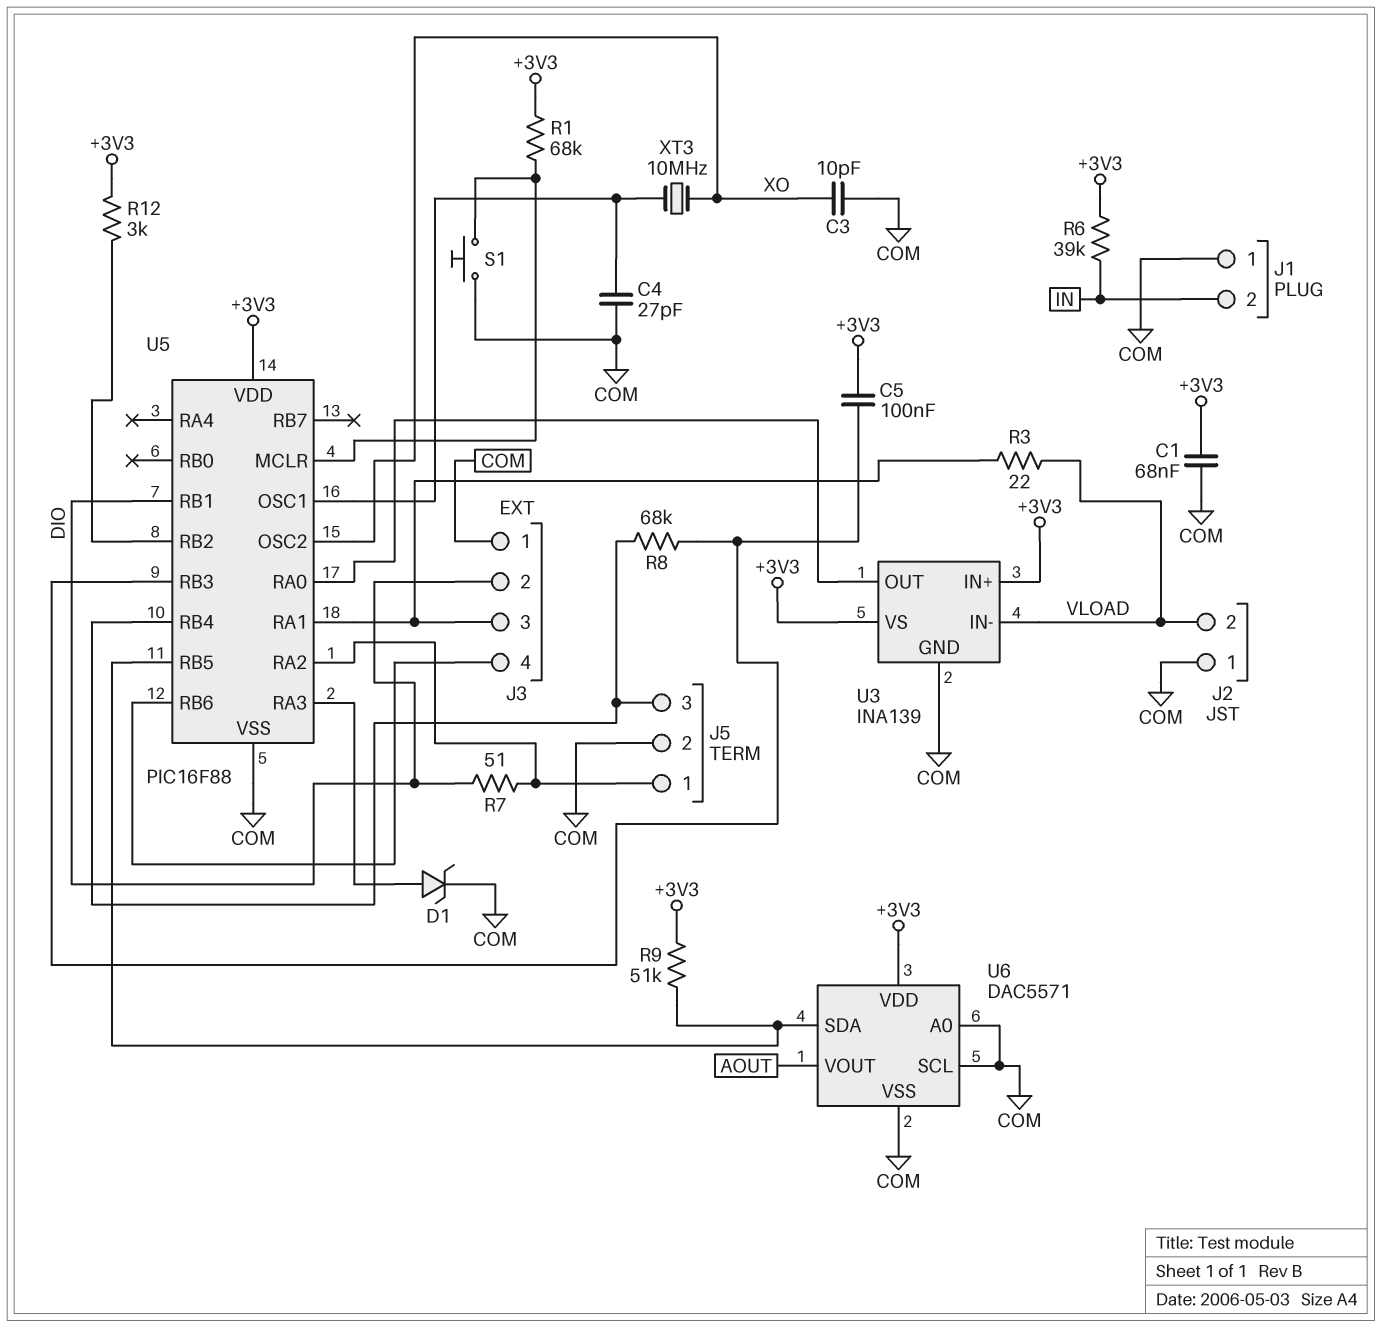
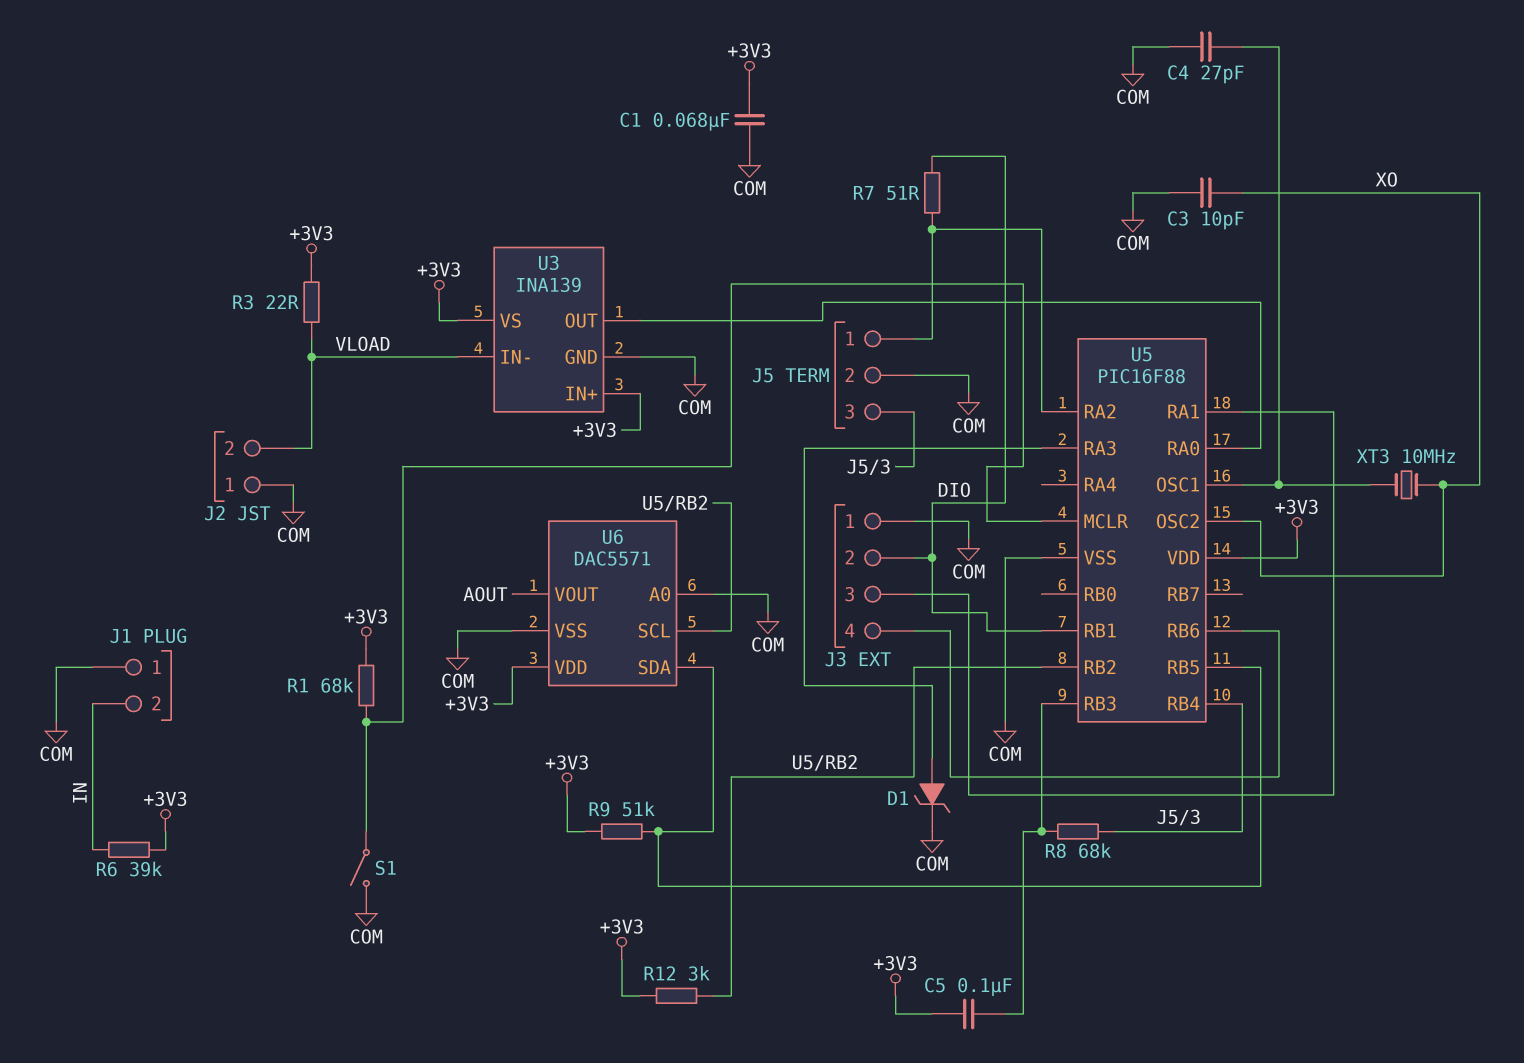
R3: 22 (J3/3, VLOAD) -> 22 (+3V3, VLOAD)
S1: button (COM, U5/MCLR) -> switch (COM, U5/MCLR)
U6 pin SCL: COM -> U5/RB2

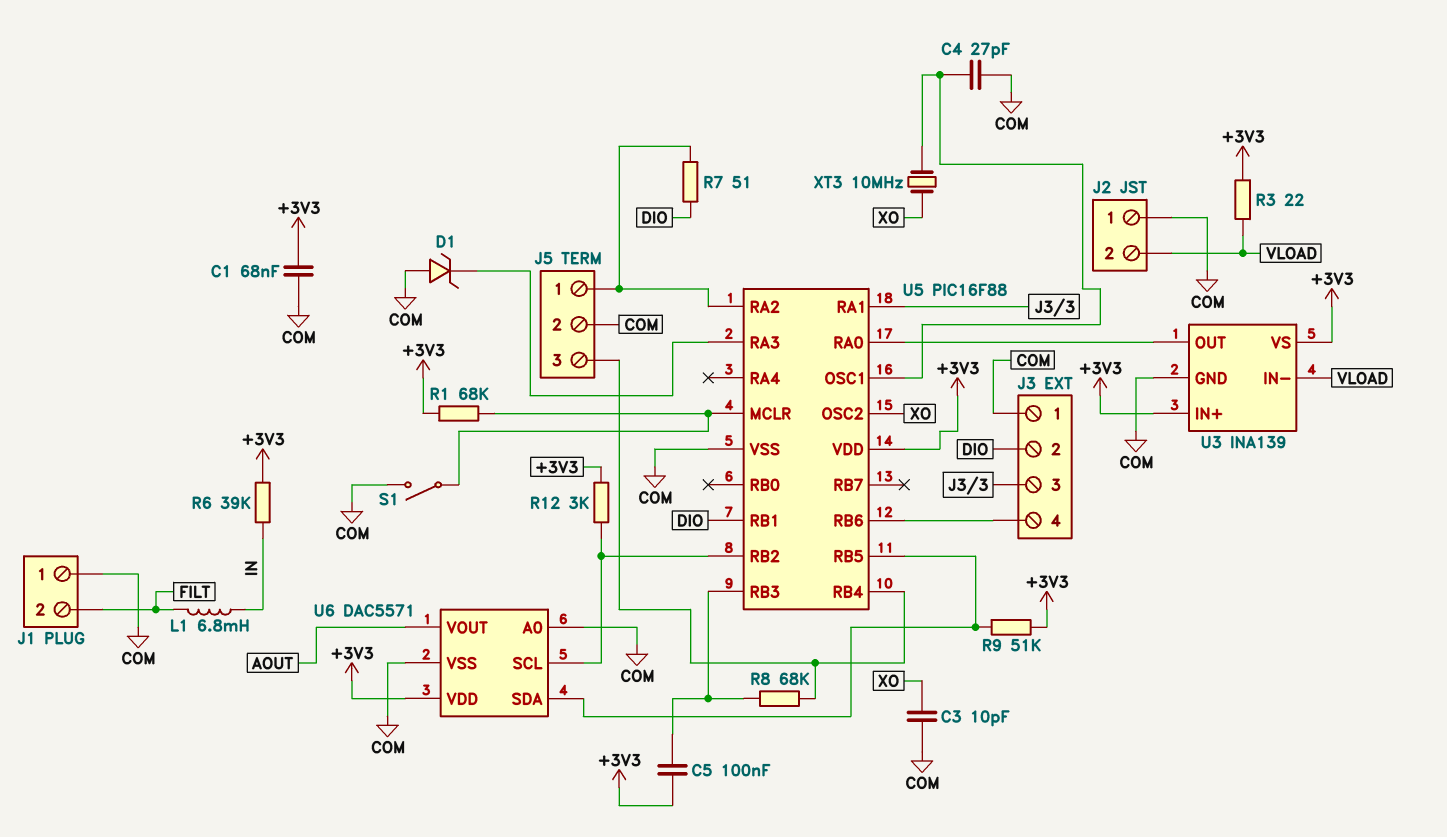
D1: zener (A U5/RA3, K COM) -> zener (A COM, K U5/RA3)
J1 pin 2: IN -> FILT
L1: none -> 6.8mH (FILT, IN)

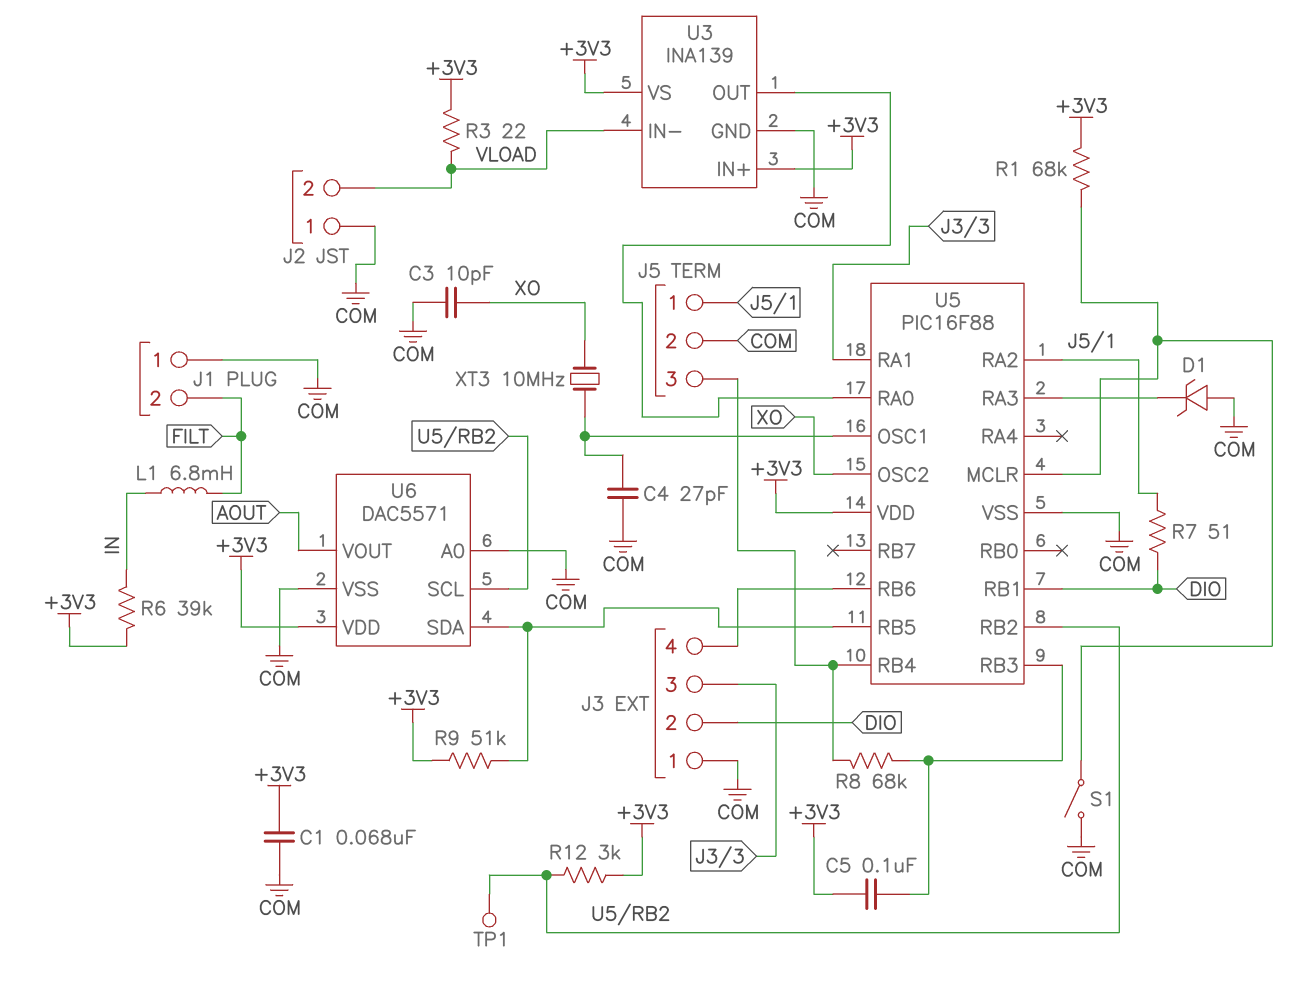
TP1: none -> test point (U5/RB2)

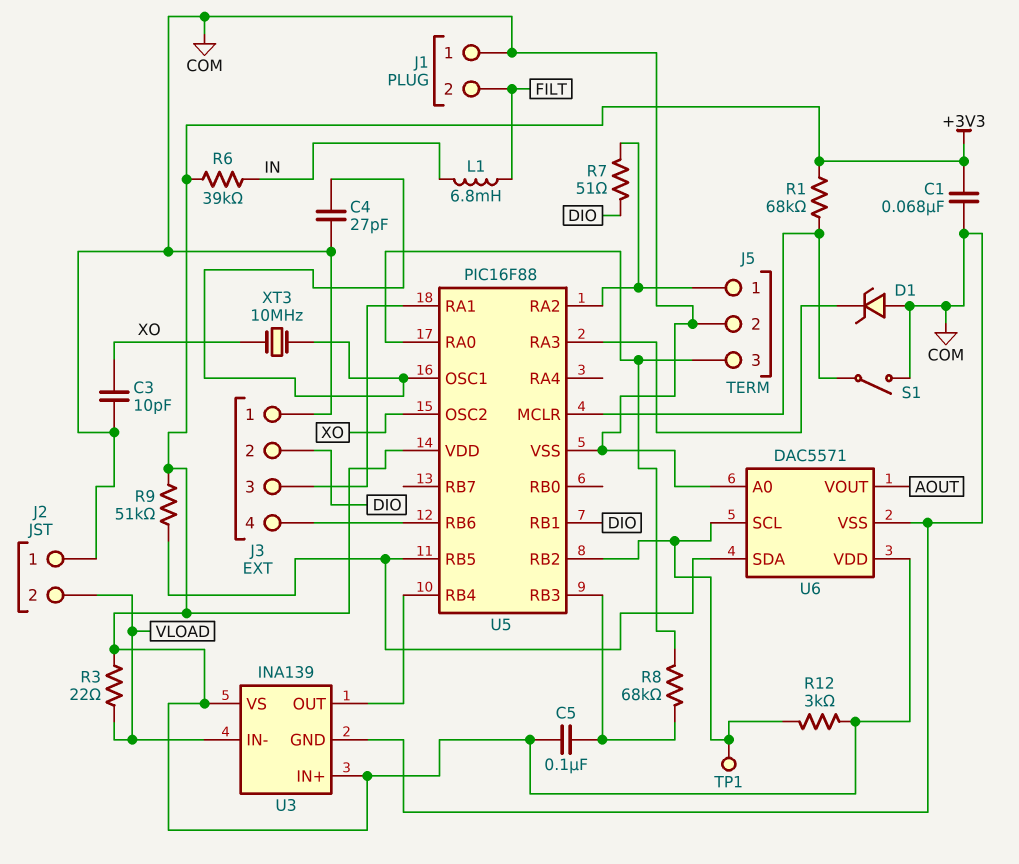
U5 pin RA0: U3/OUT -> J5/3
U5 pin RB4: J5/3 -> U3/OUT

